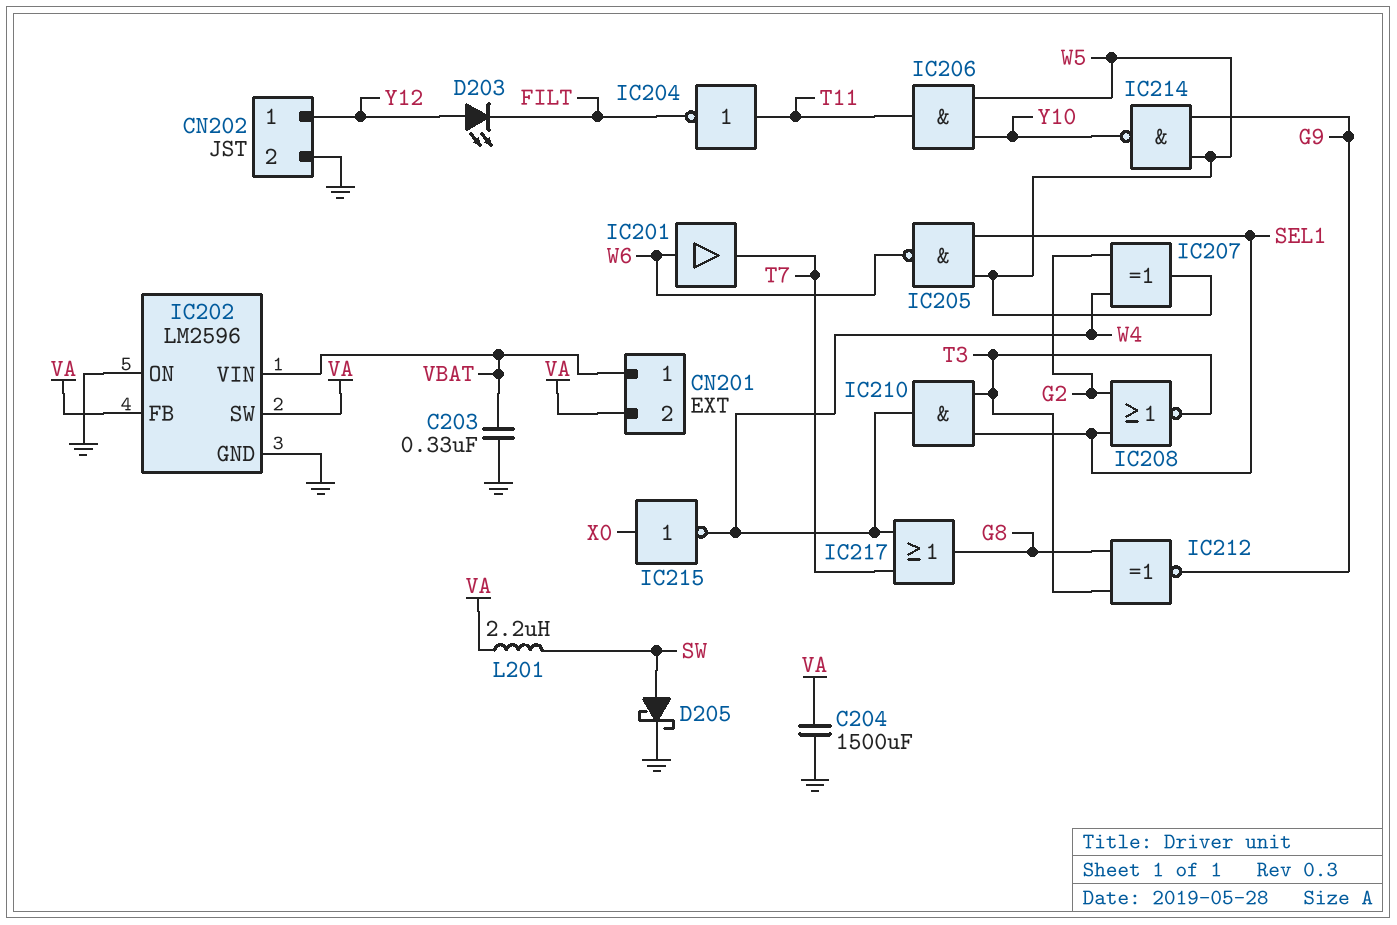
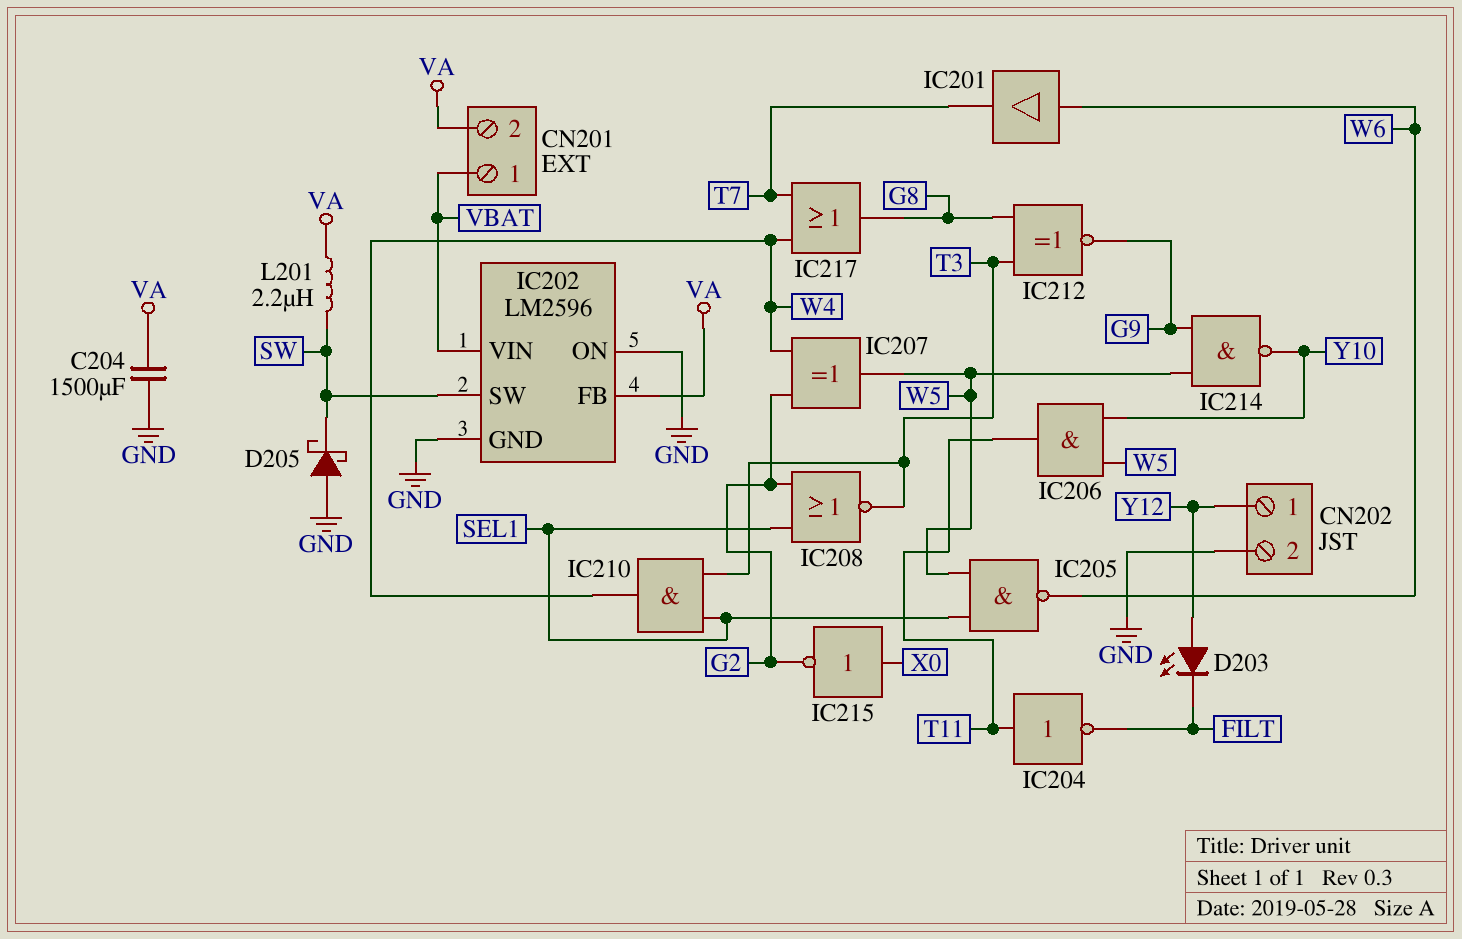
C203: 330nF (GND, VBAT) -> none
D205: schottky (A SW, K GND) -> schottky (A GND, K SW)
IC202 pin SW: VA -> SW
IC215: NOT (in X0, out W4) -> NOT (in X0, out G2)

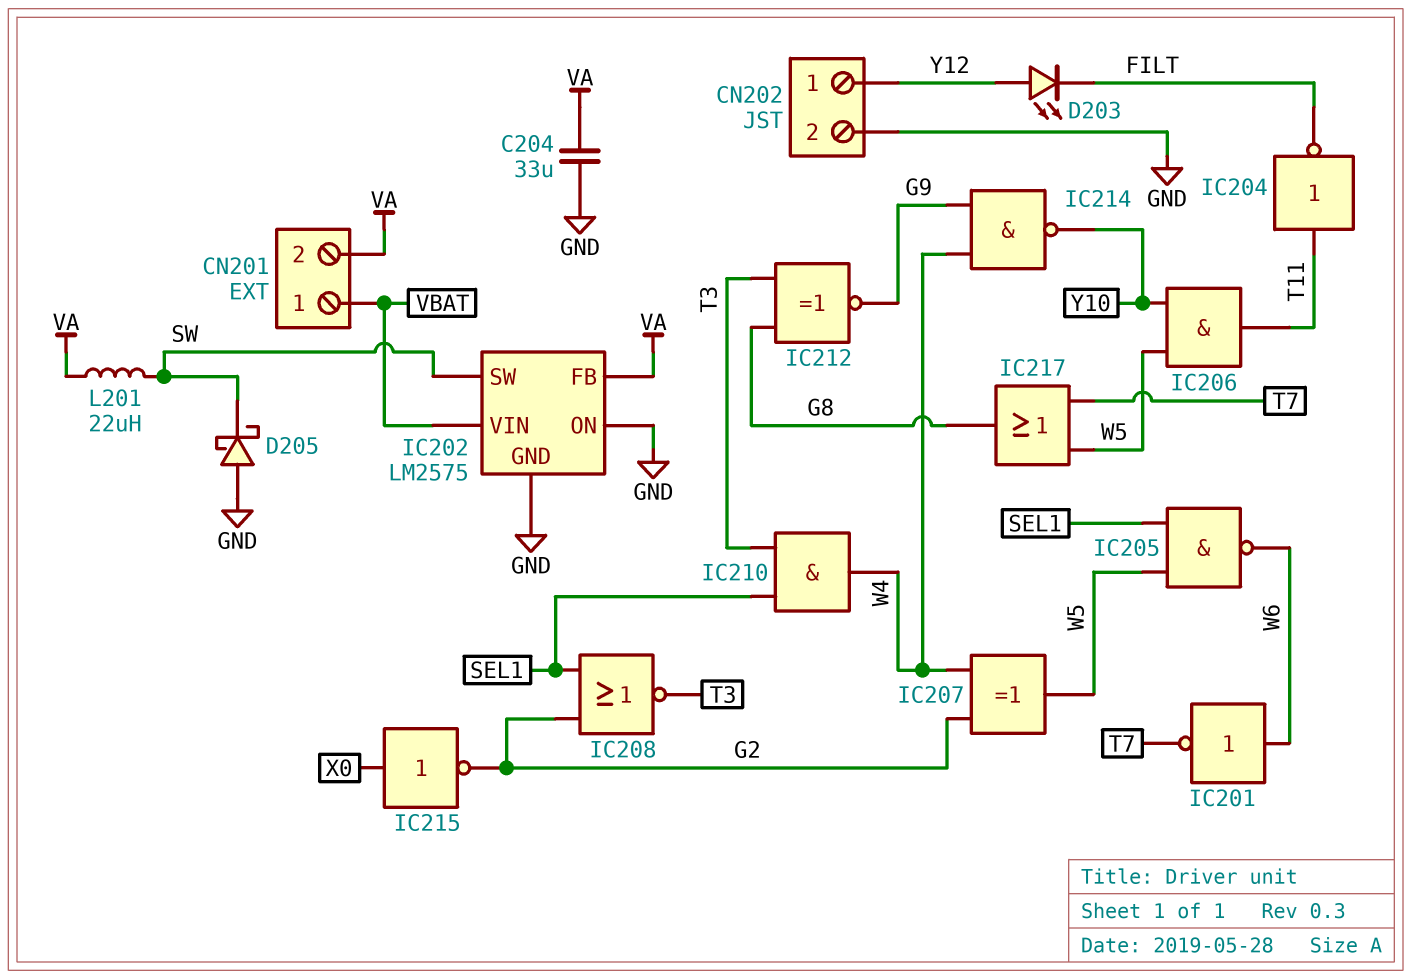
C204: 1500uF (GND, VA) -> 33uF (GND, VA)
IC201: buffer (in W6, out T7) -> NOT (in W6, out T7)
IC202: LM2596 -> LM2575
IC214: NAND (in G9, in W5, out Y10) -> NAND (in G9, in W4, out Y10)
IC217: OR (in T7, in W4, out G8) -> OR (in T7, in W5, out G8)
L201: 2.2uH (SW, VA) -> 22uH (SW, VA)

